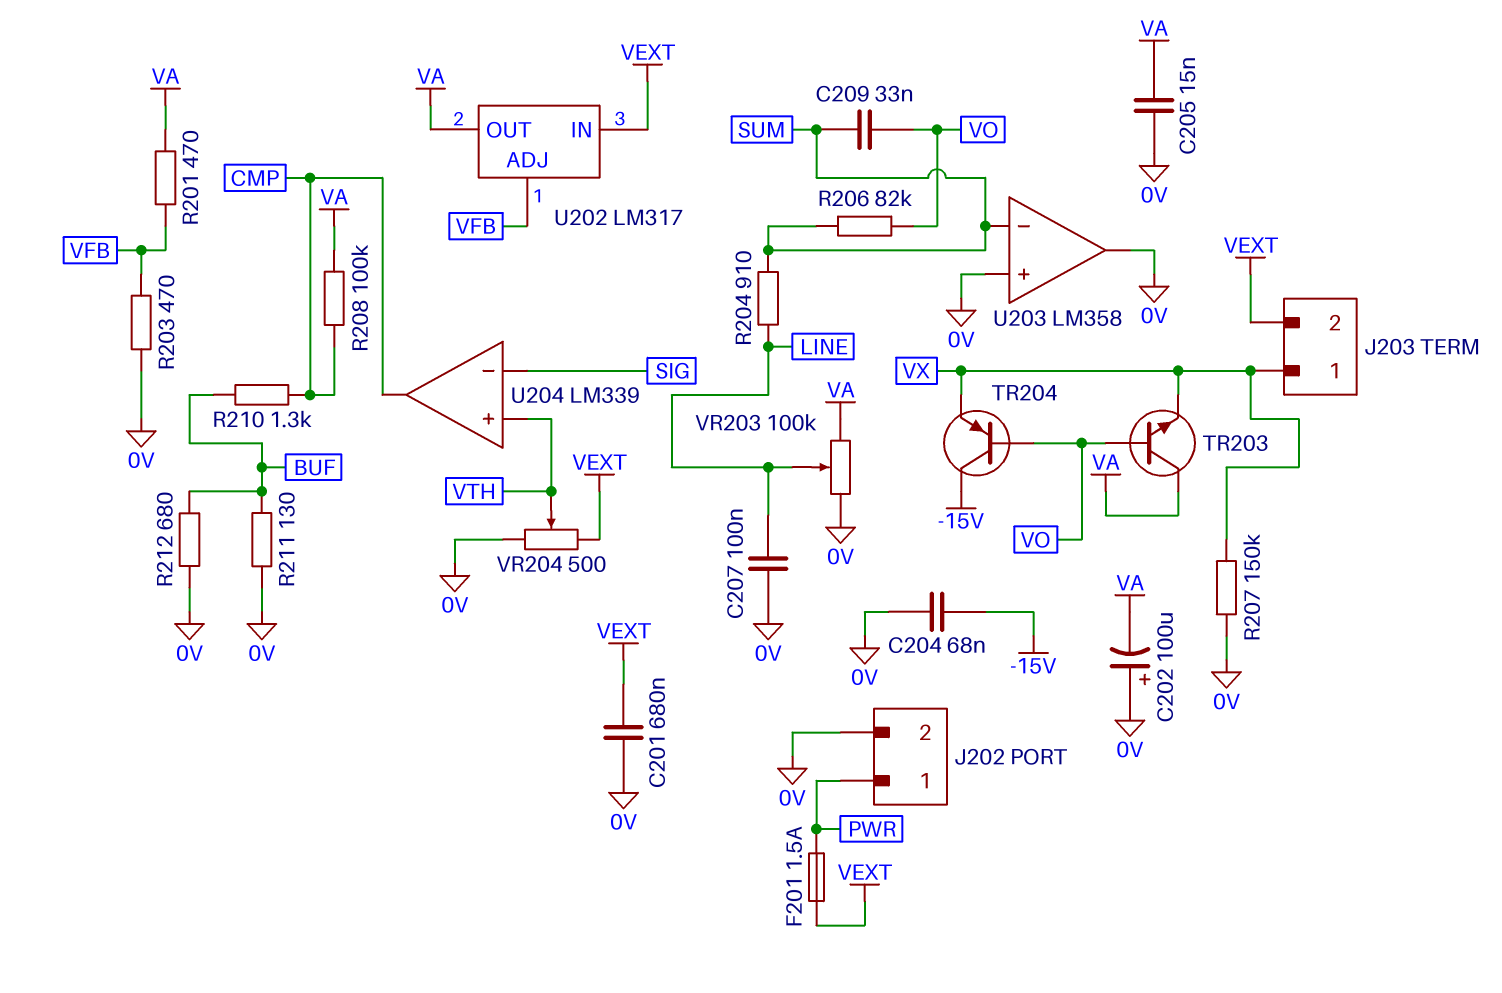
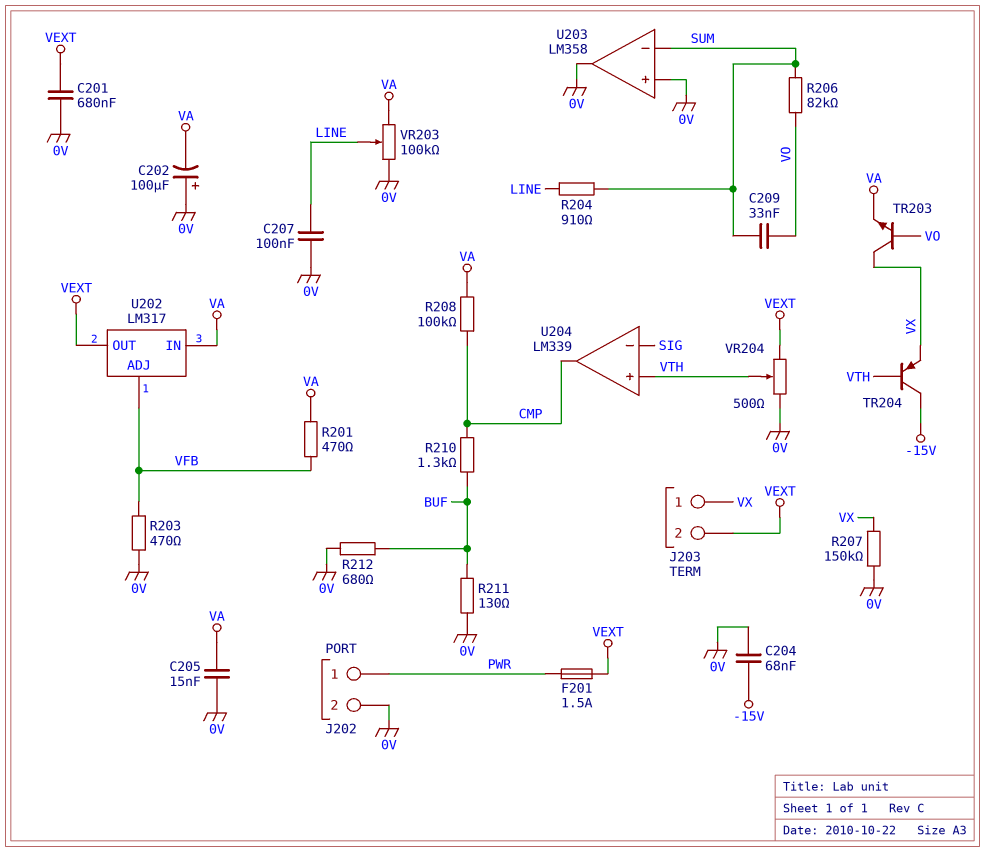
TR203: NPN (B VO, C VA, E VX) -> NPN (B VO, C VX, E VA)
TR204: PNP (B VO, C -15V, E VX) -> PNP (B VTH, C -15V, E VX)
U202 pin IN: VEXT -> VA
U202 pin OUT: VA -> VEXT

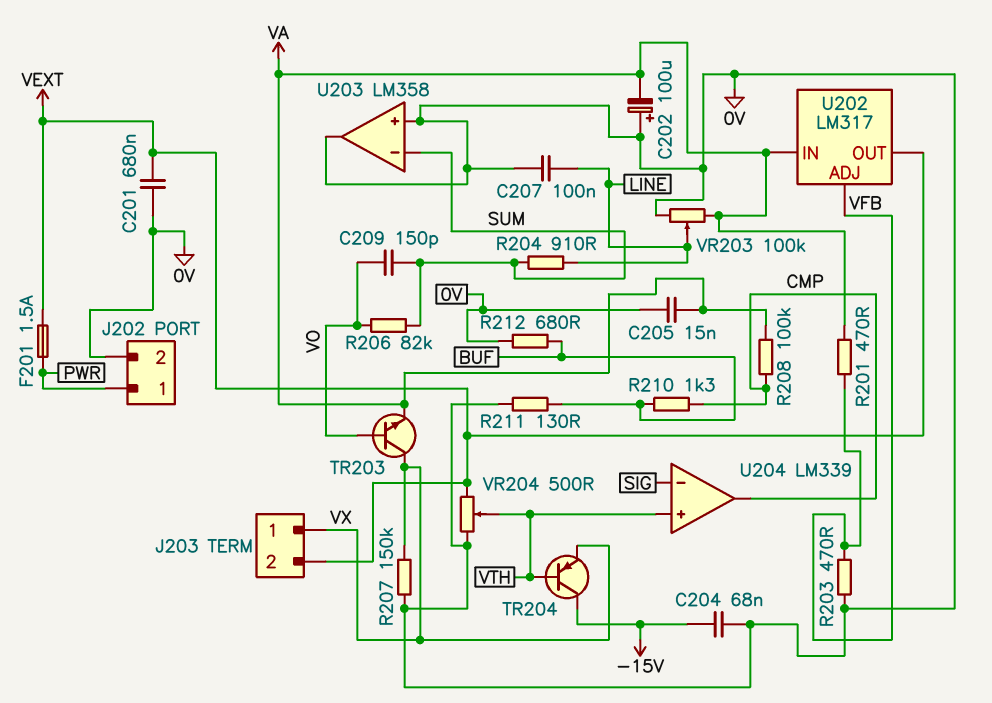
C209: 33nF (SUM, VO) -> 150pF (SUM, VO)

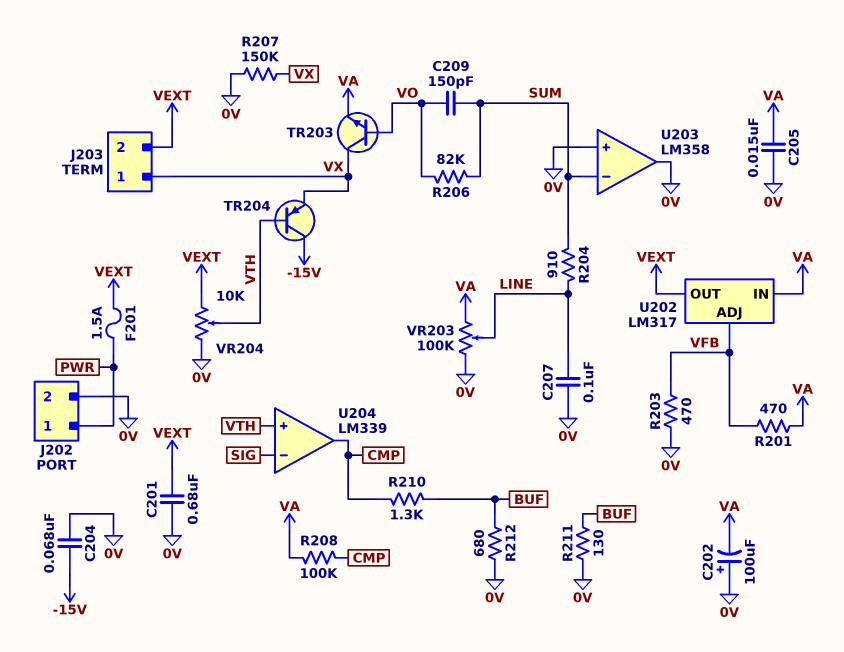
VR204: 500 (0V, VEXT, wiper VTH) -> 10k (0V, VEXT, wiper VTH)

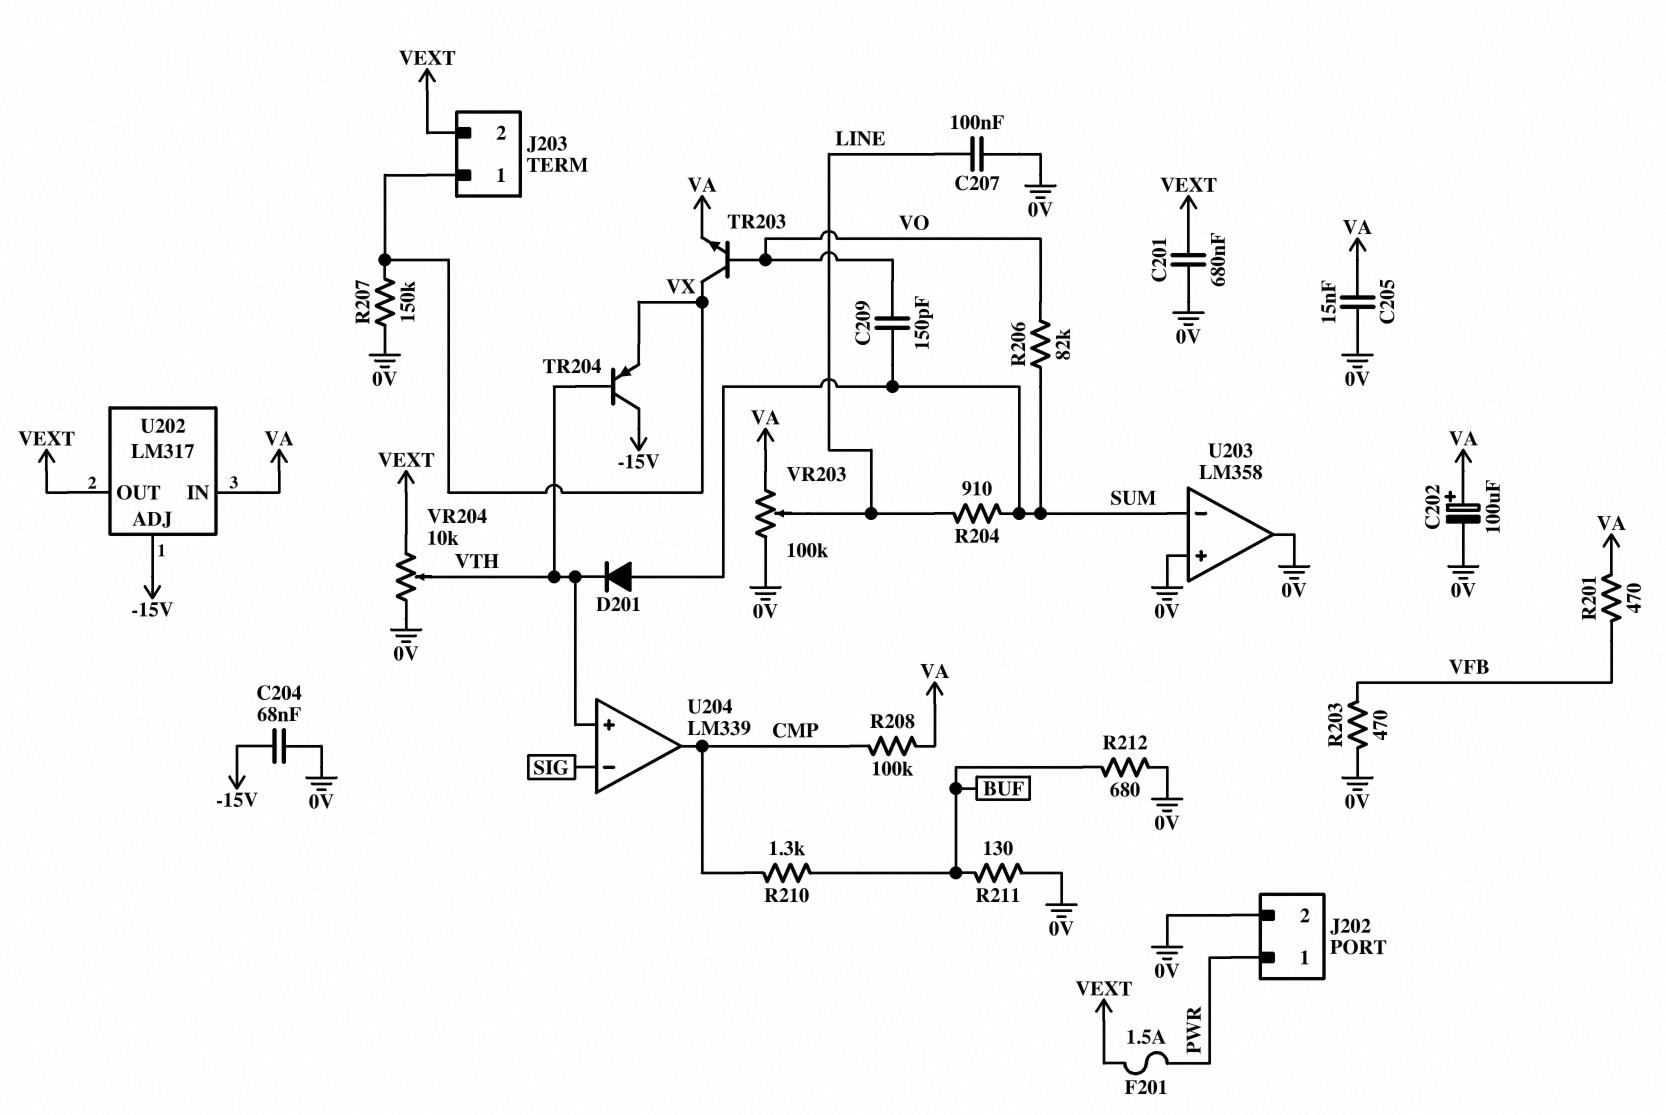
C202: 100uF (plus 0V, minus VA) -> 100uF (plus VA, minus 0V)
D201: none -> diode (A SUM, K VTH)
U202 pin ADJ: VFB -> -15V

